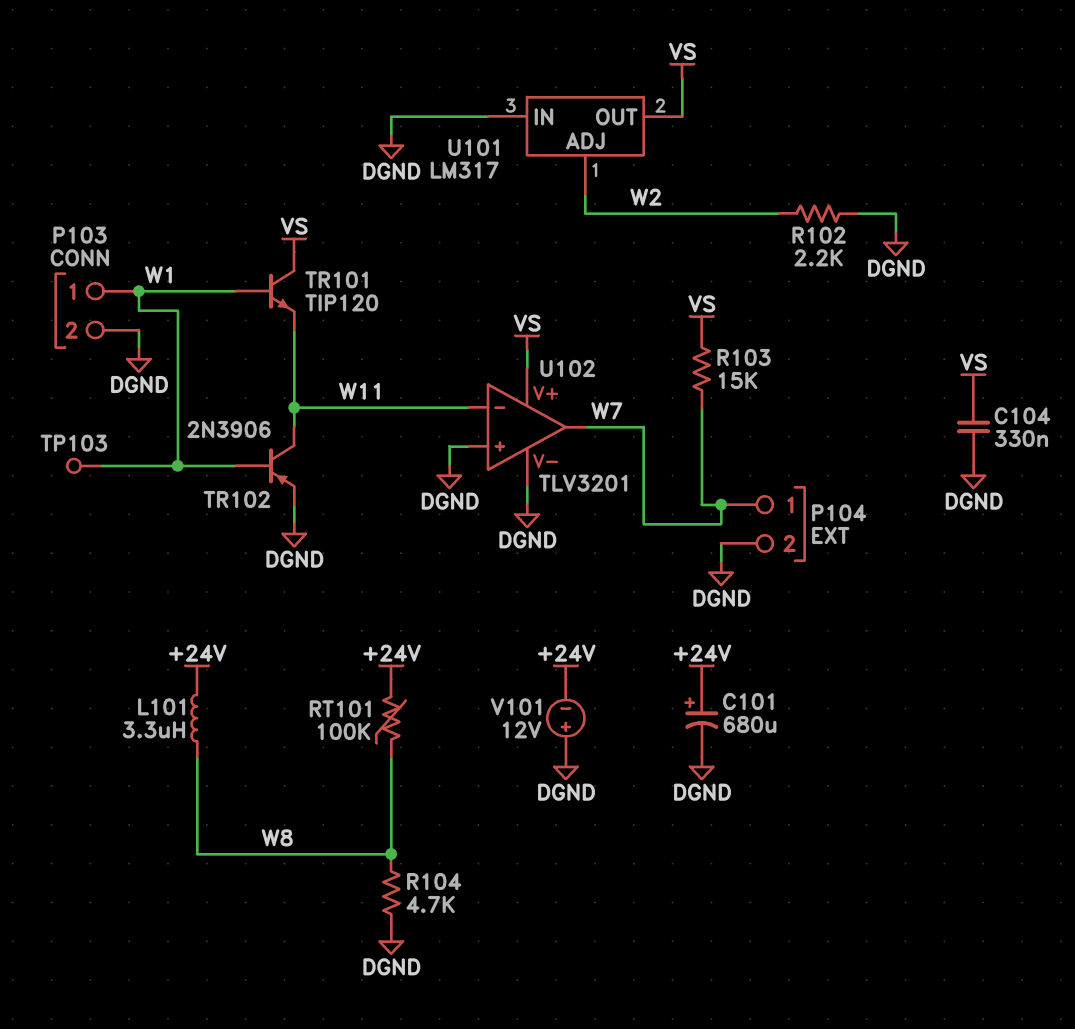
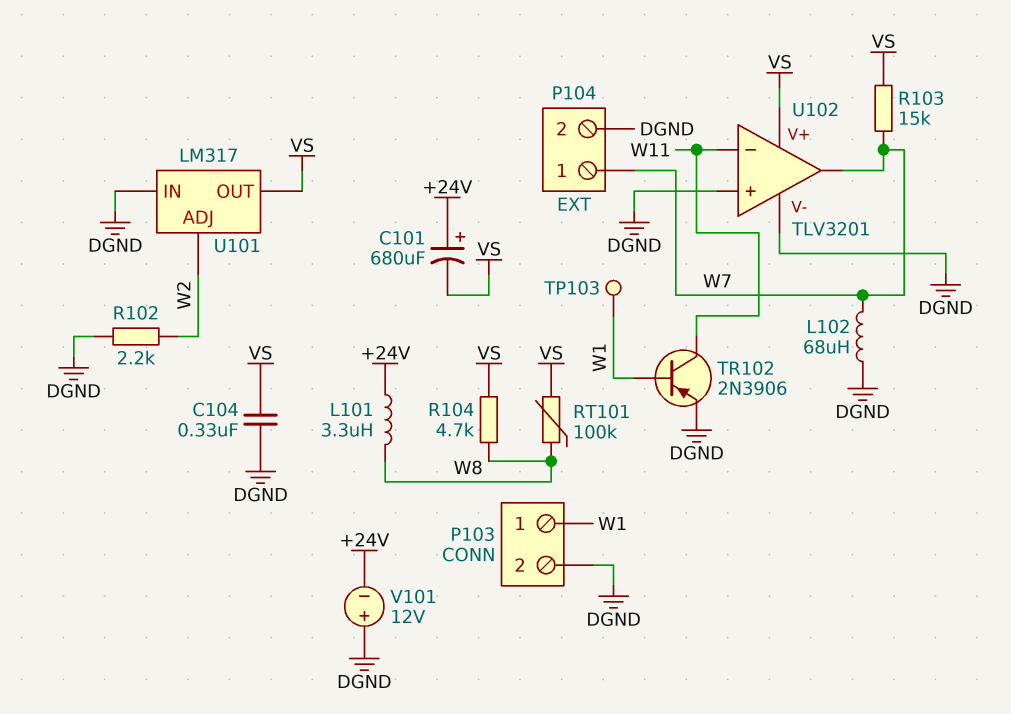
C101: 680uF (plus +24V, minus DGND) -> 680uF (plus +24V, minus VS)
L102: none -> 68uH (DGND, W7)
R104: 4.7k (DGND, W8) -> 4.7k (VS, W8)
RT101: 100k (+24V, W8) -> 100k (VS, W8)
TR101: NPN TIP120 (B W1, C VS, E W11) -> none

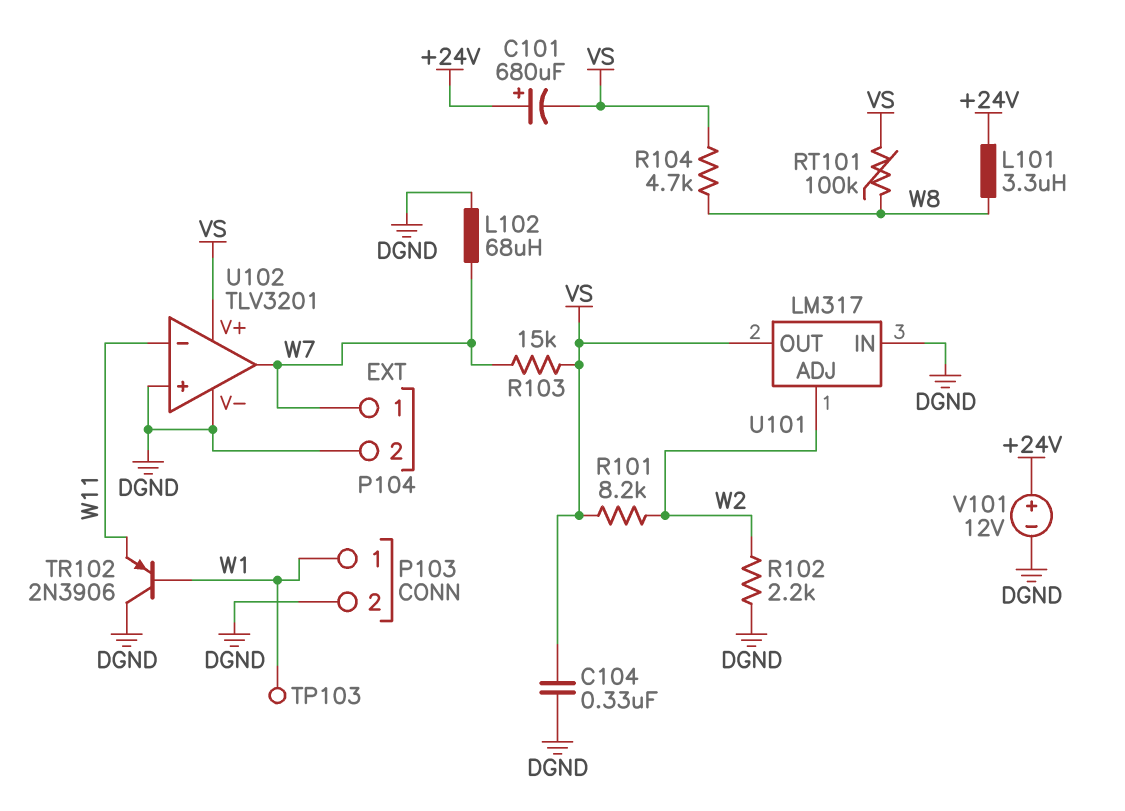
R101: none -> 8.2k (VS, W2)
TR102: PNP 2N3906 (B W1, C W11, E DGND) -> PNP 2N3906 (B W1, C DGND, E W11)
V101: 12V (plus DGND, minus +24V) -> 12V (plus +24V, minus DGND)

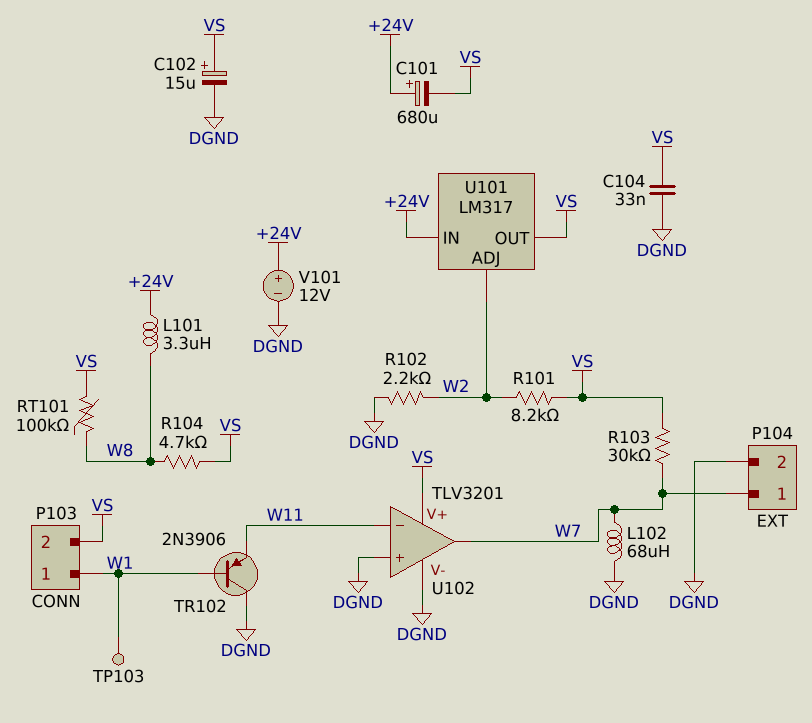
C102: none -> 15uF (plus VS, minus DGND)
C104: 330nF (DGND, VS) -> 33nF (DGND, VS)
P103 pin 2: DGND -> VS
R103: 15k (VS, W7) -> 30k (VS, W7)
U101 pin IN: DGND -> +24V

